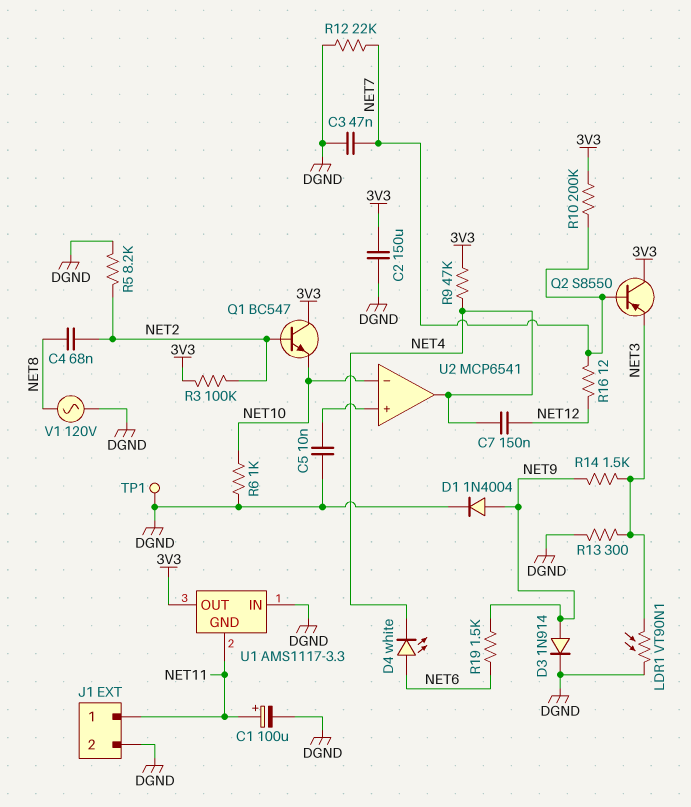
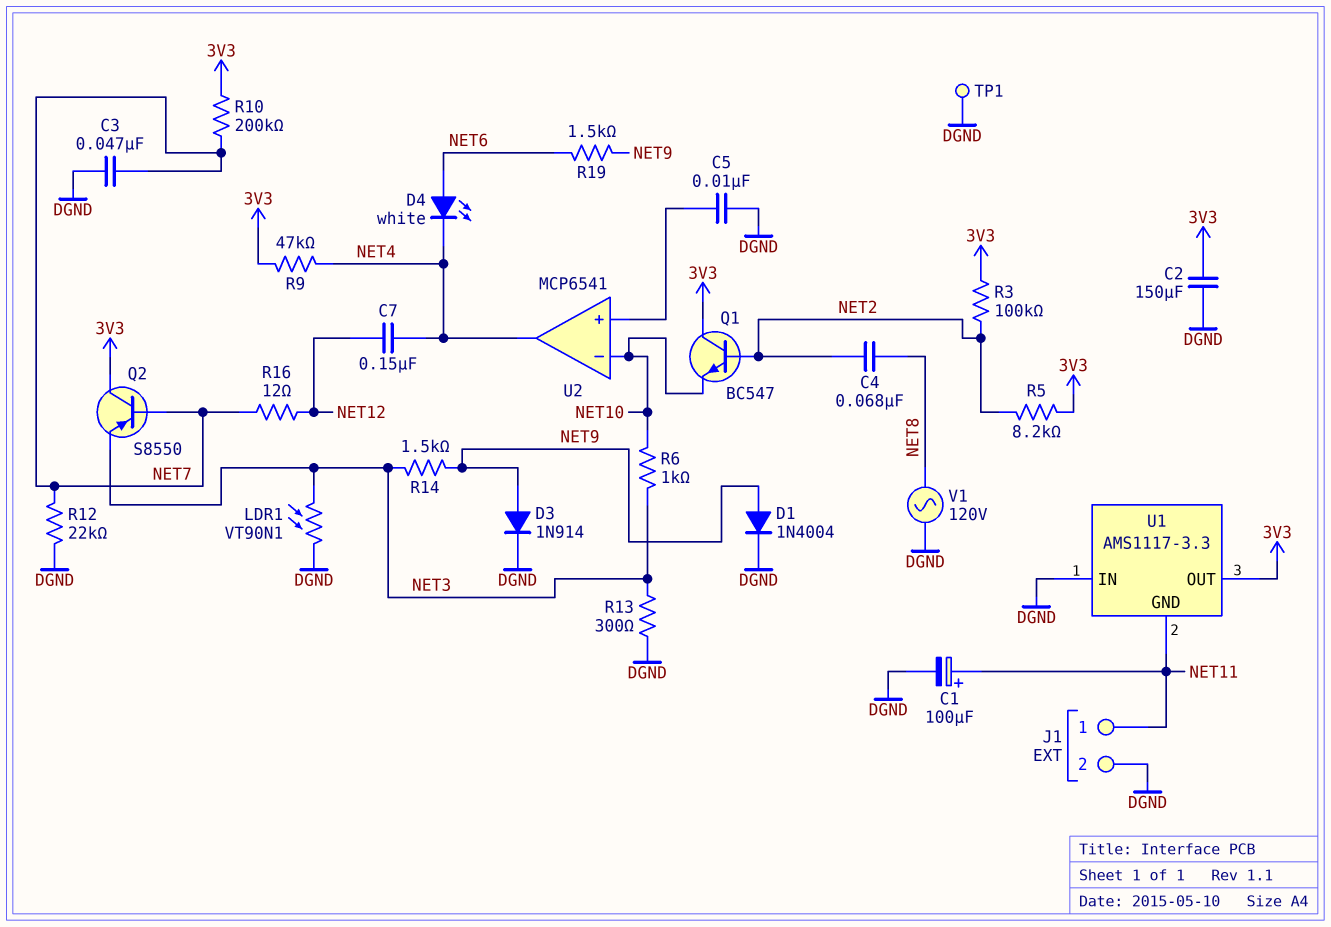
R5: 8.2k (DGND, NET2) -> 8.2k (3V3, NET2)
R6: 1k (DGND, NET10) -> 1k (NET3, NET10)

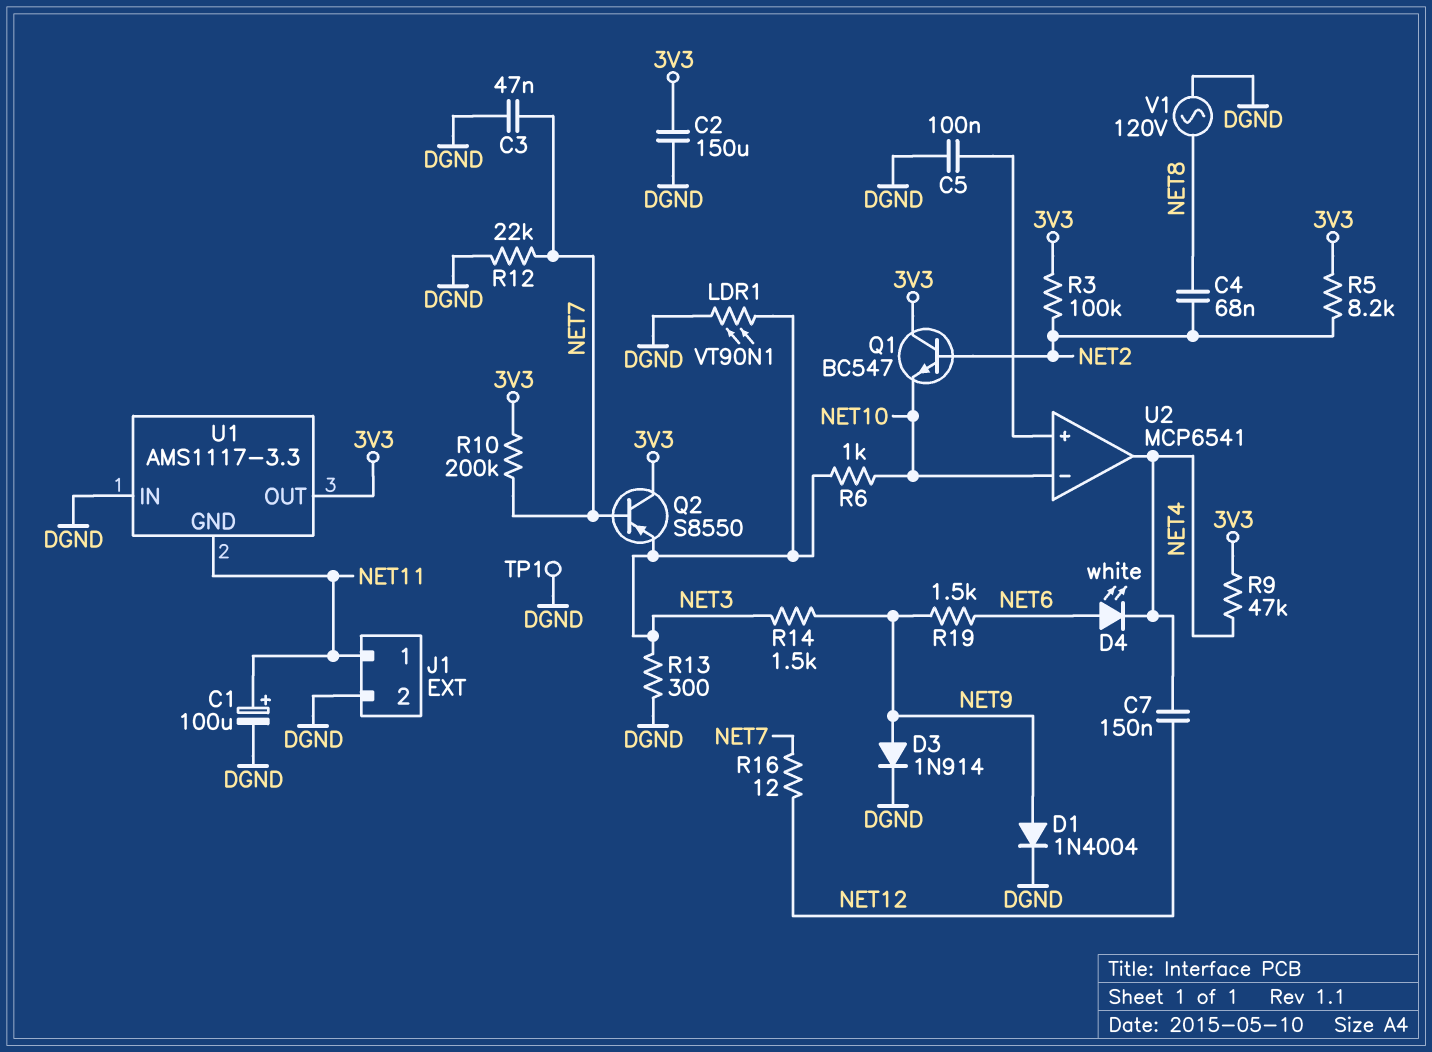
C5: 10nF (DGND, U2/in+) -> 100nF (DGND, U2/in+)

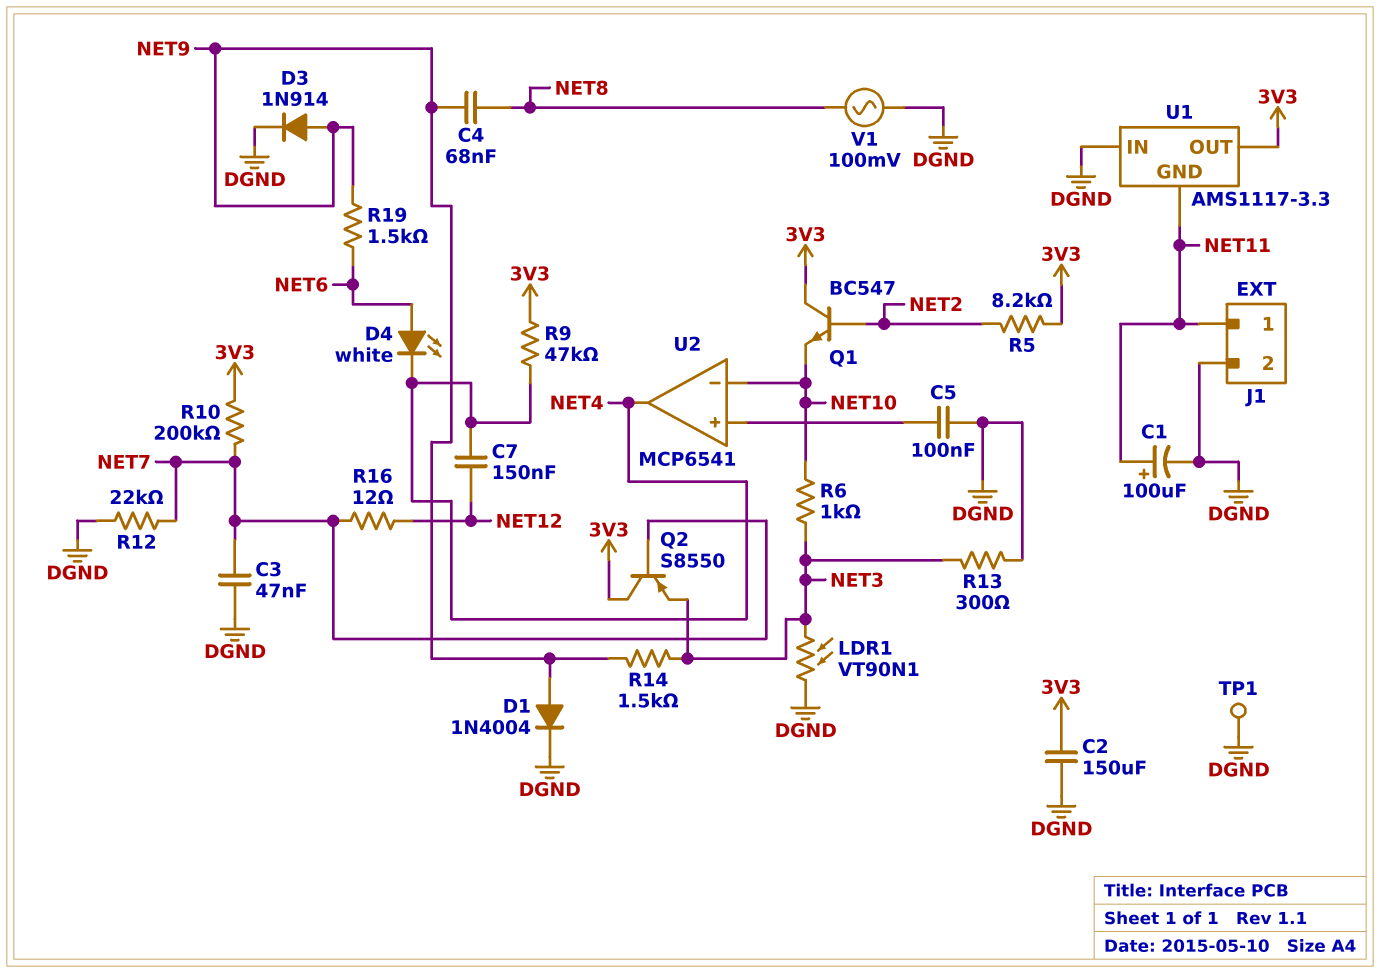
C4: 68nF (NET2, NET8) -> 68nF (NET8, NET9)
R3: 100k (3V3, NET2) -> none
V1: AC 120V (DGND, NET8) -> AC 100mV (DGND, NET8)

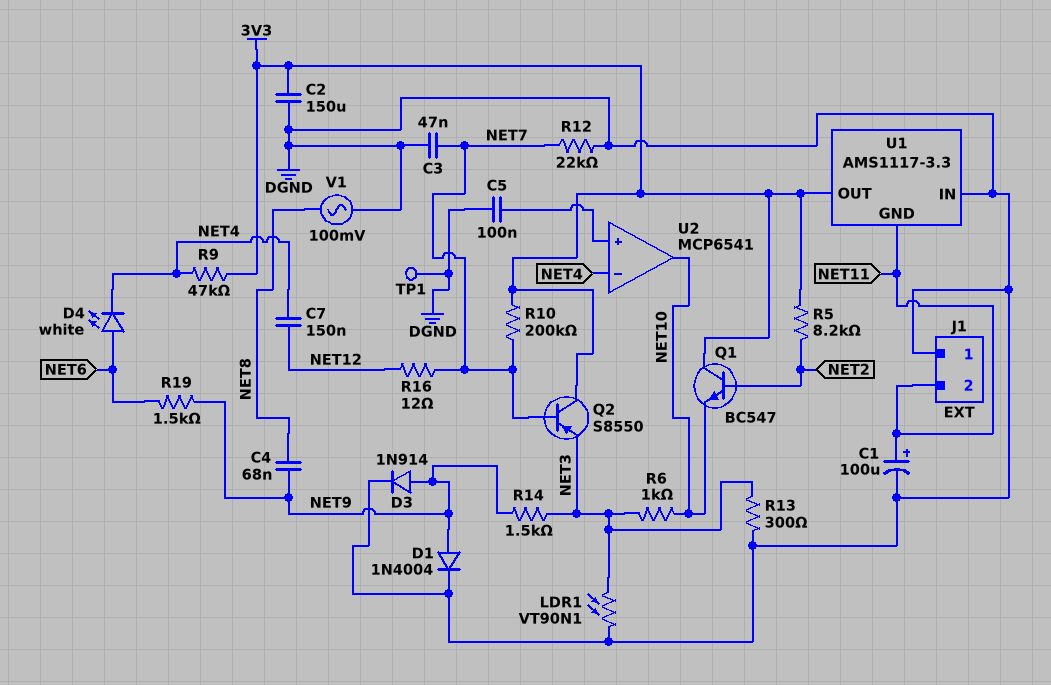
J1 pin 1: NET11 -> DGND
J1 pin 2: DGND -> NET11
U2 pin in-: NET10 -> NET4
U2 pin out: NET4 -> NET10

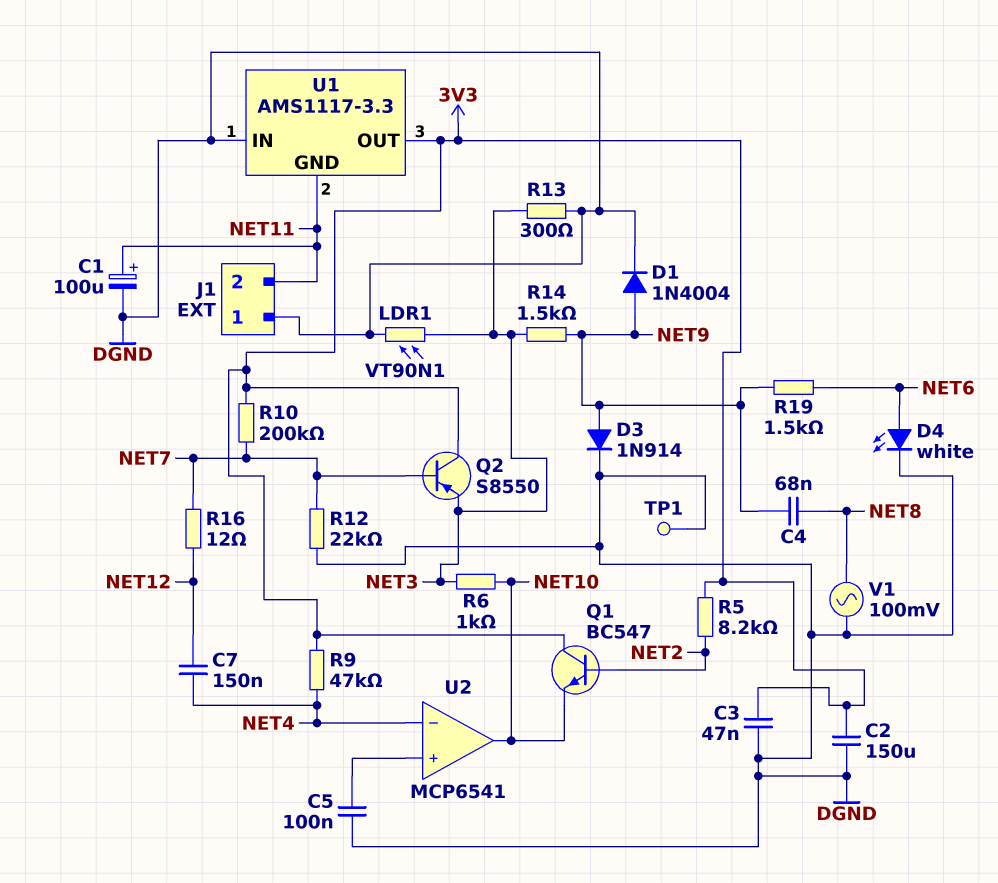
C3: 47nF (DGND, NET7) -> 47nF (3V3, DGND)
D4: LED white (A NET6, K NET4) -> LED white (A NET6, K DGND)

